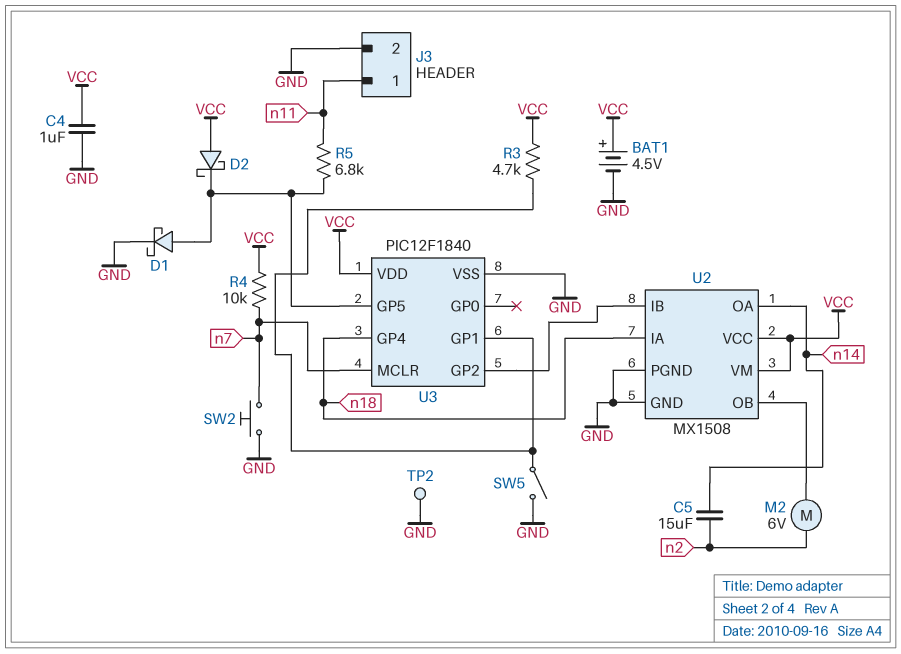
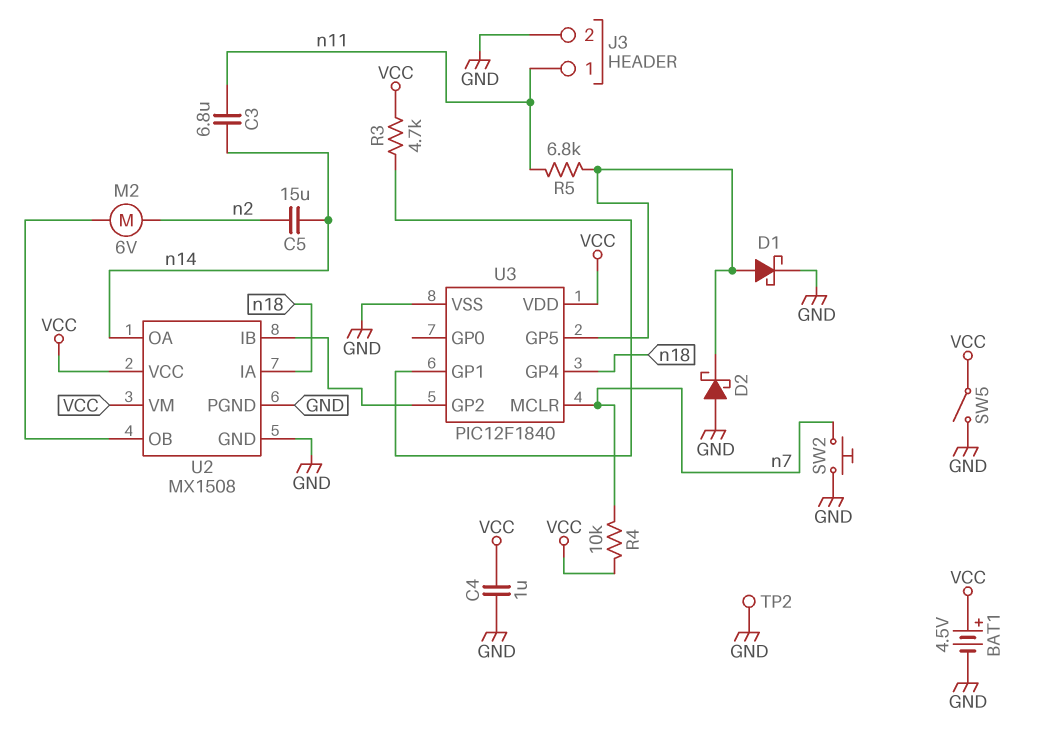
C3: none -> 6.8uF (n11, n14)
D2: schottky (A VCC, K U3/GP5) -> schottky (A GND, K U3/GP5)
SW5: switch (GND, U3/GP1) -> switch (GND, VCC)

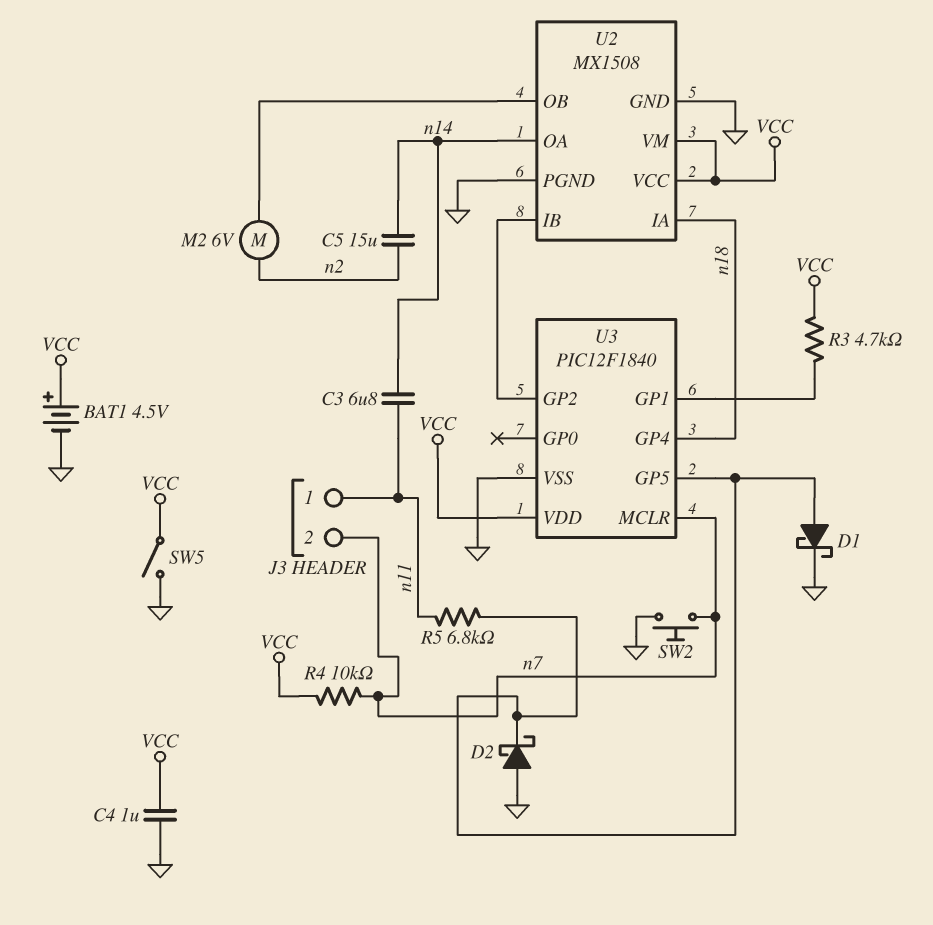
J3 pin 2: GND -> n7
TP2: test point (GND) -> none

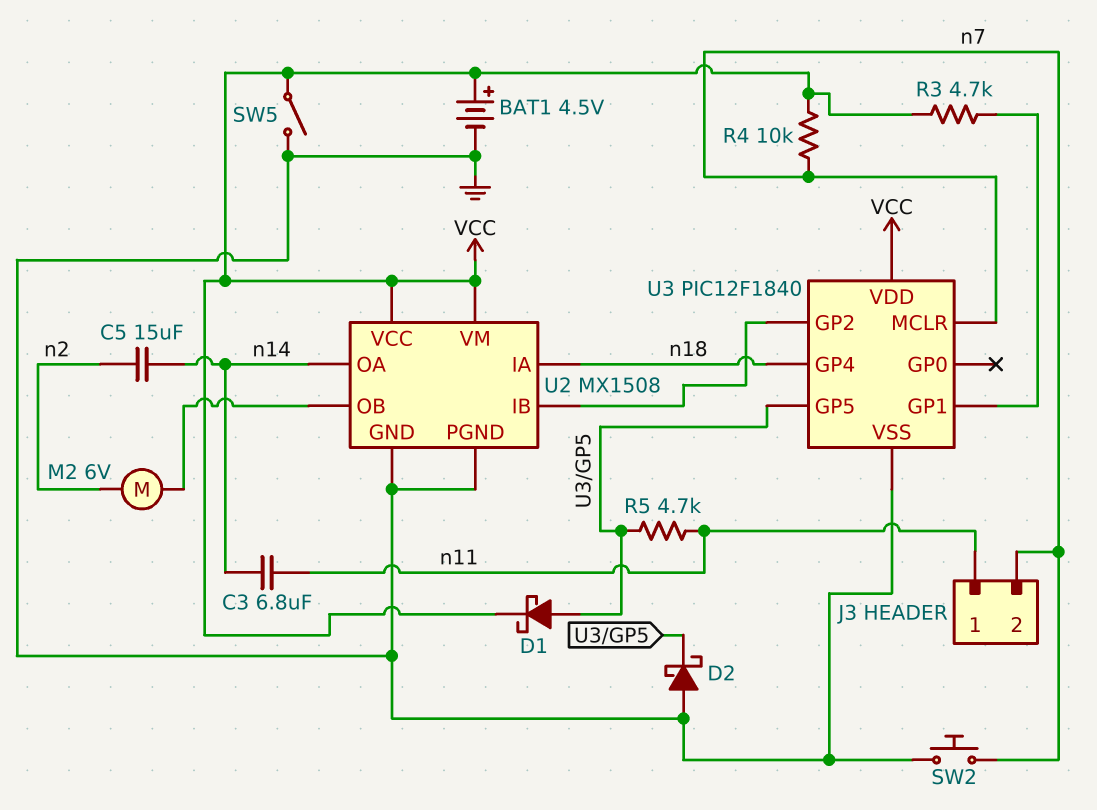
C4: 1uF (GND, VCC) -> none
D1: schottky (A U3/GP5, K GND) -> schottky (A U3/GP5, K VCC)
R5: 6.8k (U3/GP5, n11) -> 4.7k (U3/GP5, n11)

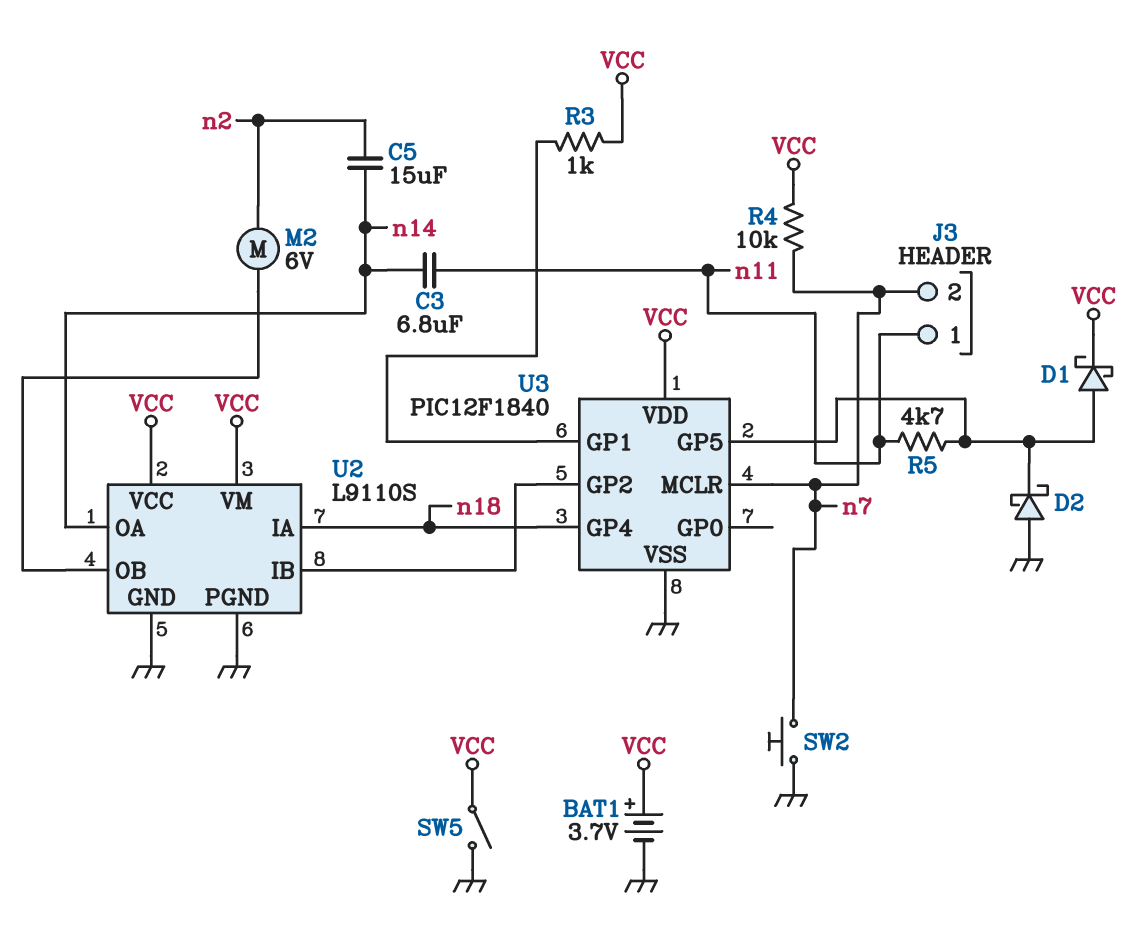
BAT1: 4.5V (plus VCC, minus GND) -> 3.7V (plus VCC, minus GND)
R3: 4.7k (U3/GP1, VCC) -> 1k (U3/GP1, VCC)
U2: MX1508 -> L9110S

